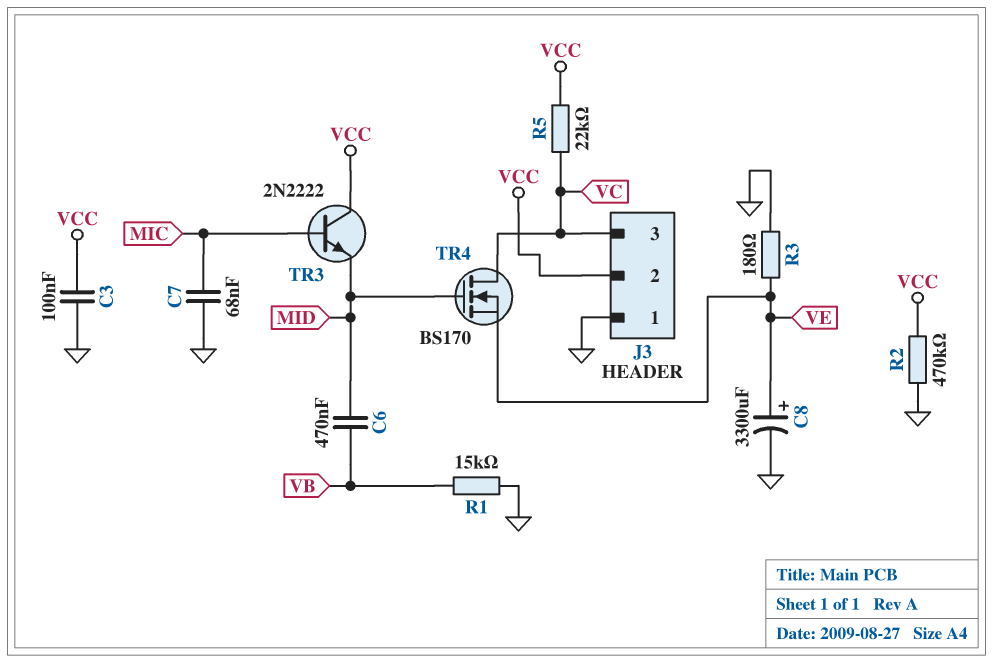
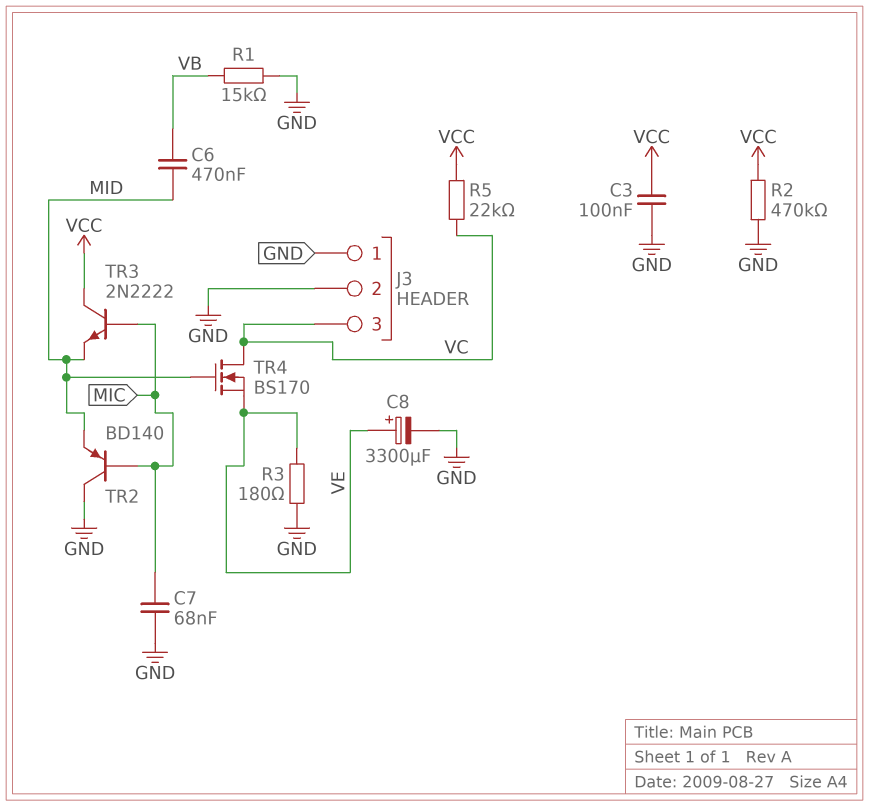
J3 pin 2: VCC -> GND
TR2: none -> PNP BD140 (B MIC, C GND, E MID)

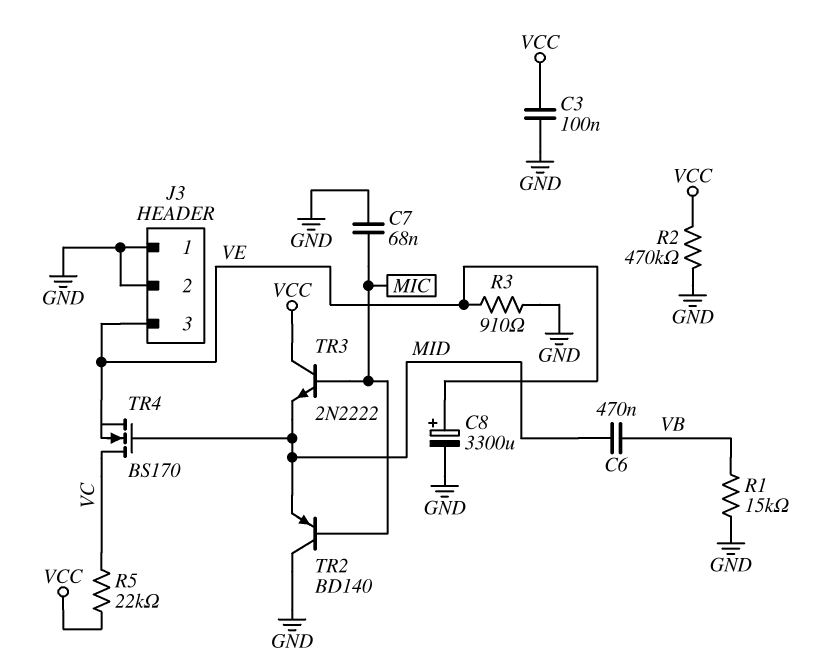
J3 pin 3: VC -> VE
R3: 180 (GND, VE) -> 910 (GND, VE)

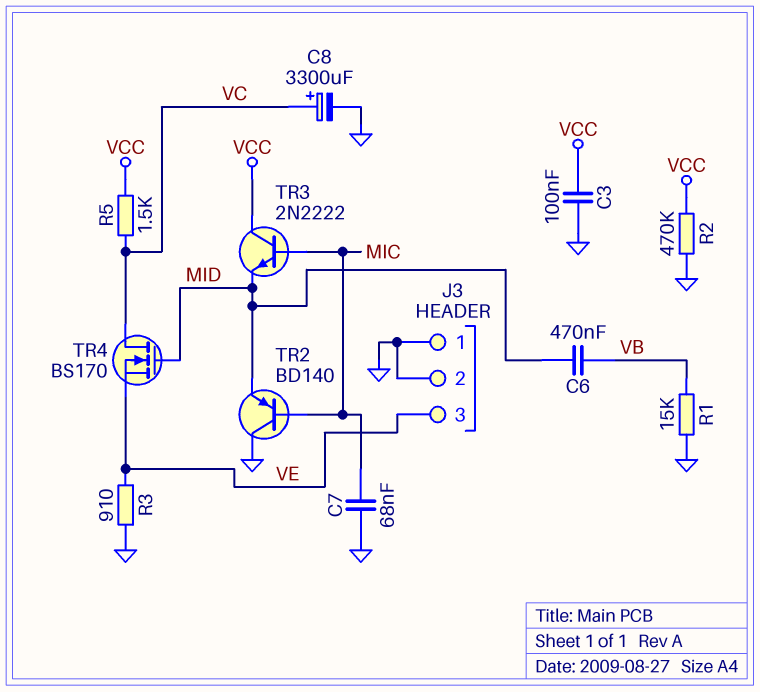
C8: 3300uF (plus VE, minus GND) -> 3300uF (plus VC, minus GND)
R5: 22k (VC, VCC) -> 1.5k (VC, VCC)

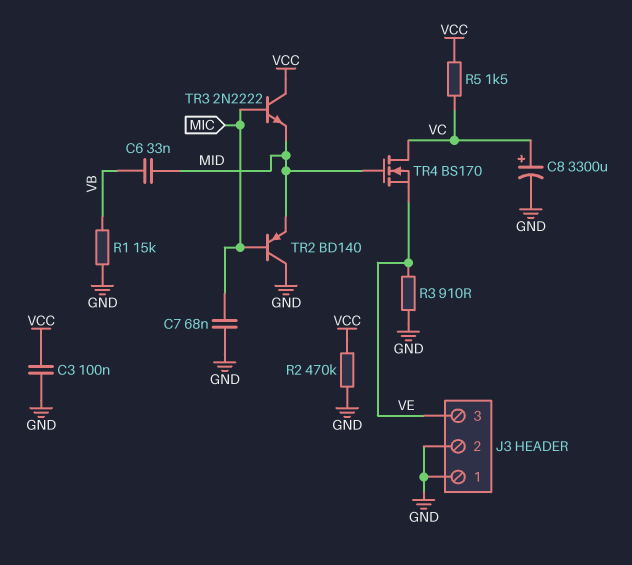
C6: 470nF (MID, VB) -> 33nF (MID, VB)

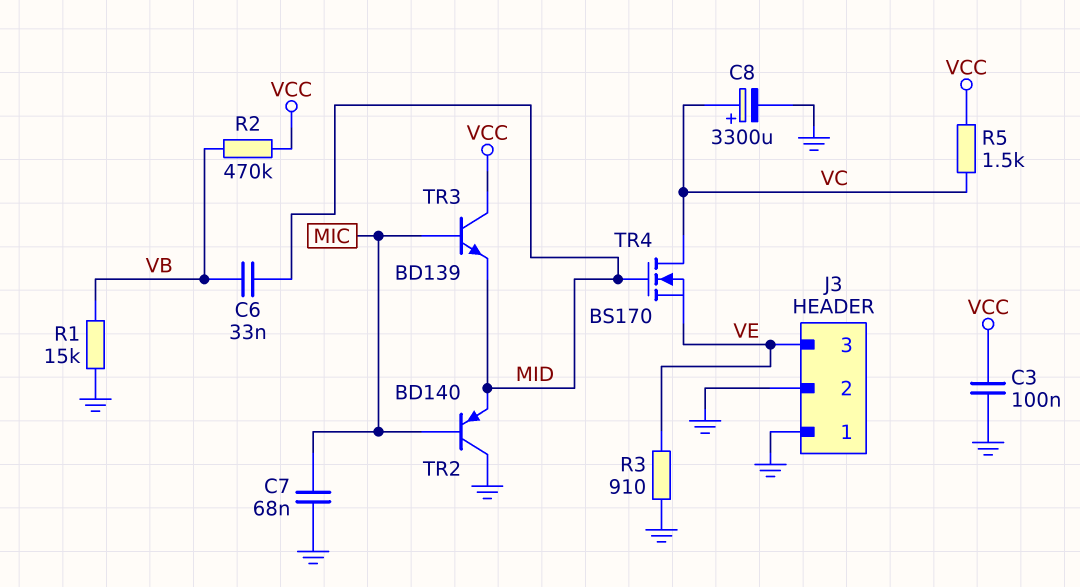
R2: 470k (GND, VCC) -> 470k (VB, VCC)
TR3: NPN 2N2222 (B MIC, C VCC, E MID) -> NPN BD139 (B MIC, C VCC, E MID)

